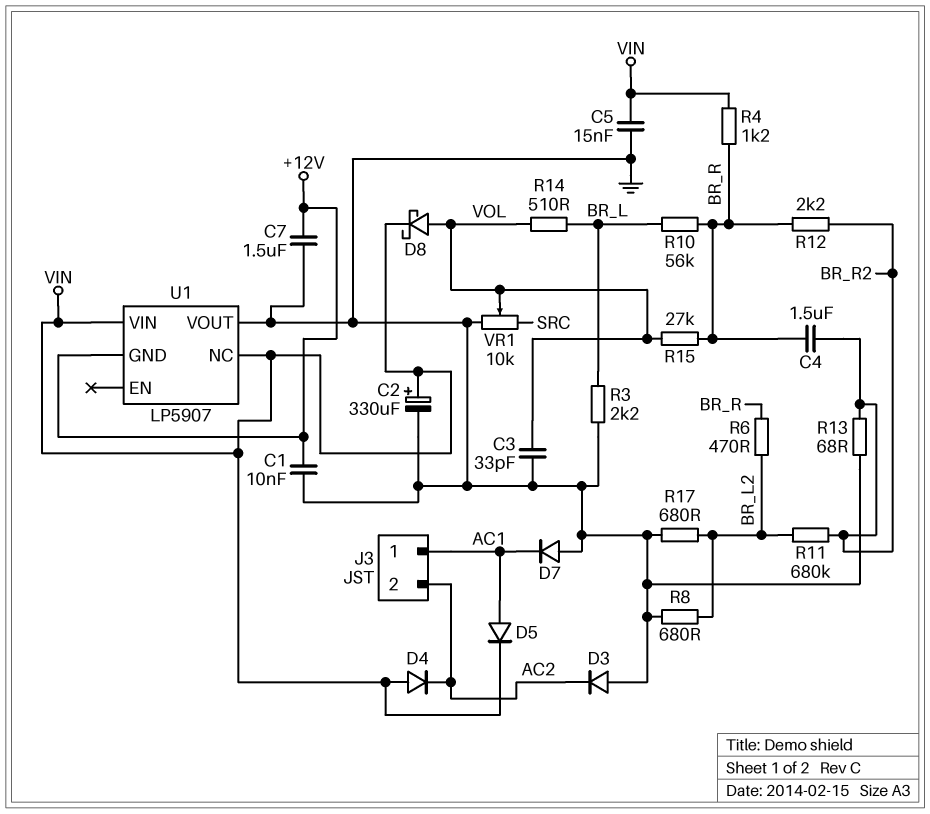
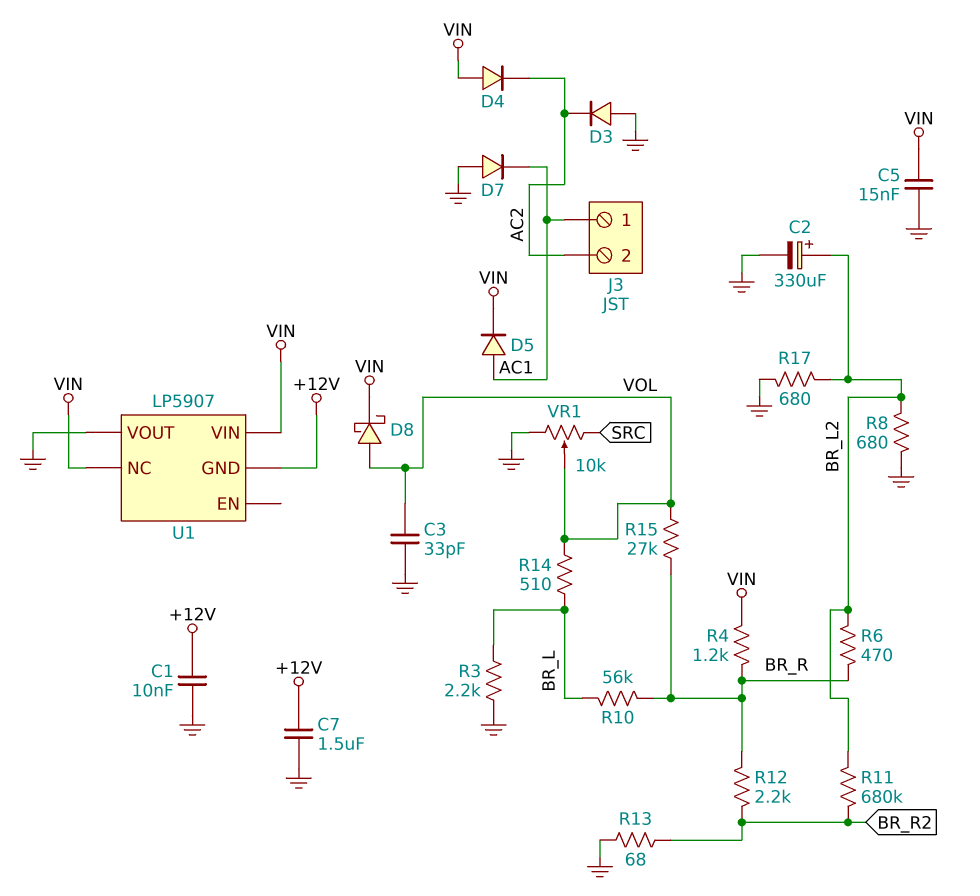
C2: 330uF (plus VIN, minus GND) -> 330uF (plus BR_L2, minus GND)
C4: 1.5uF (BR_R, BR_R2) -> none

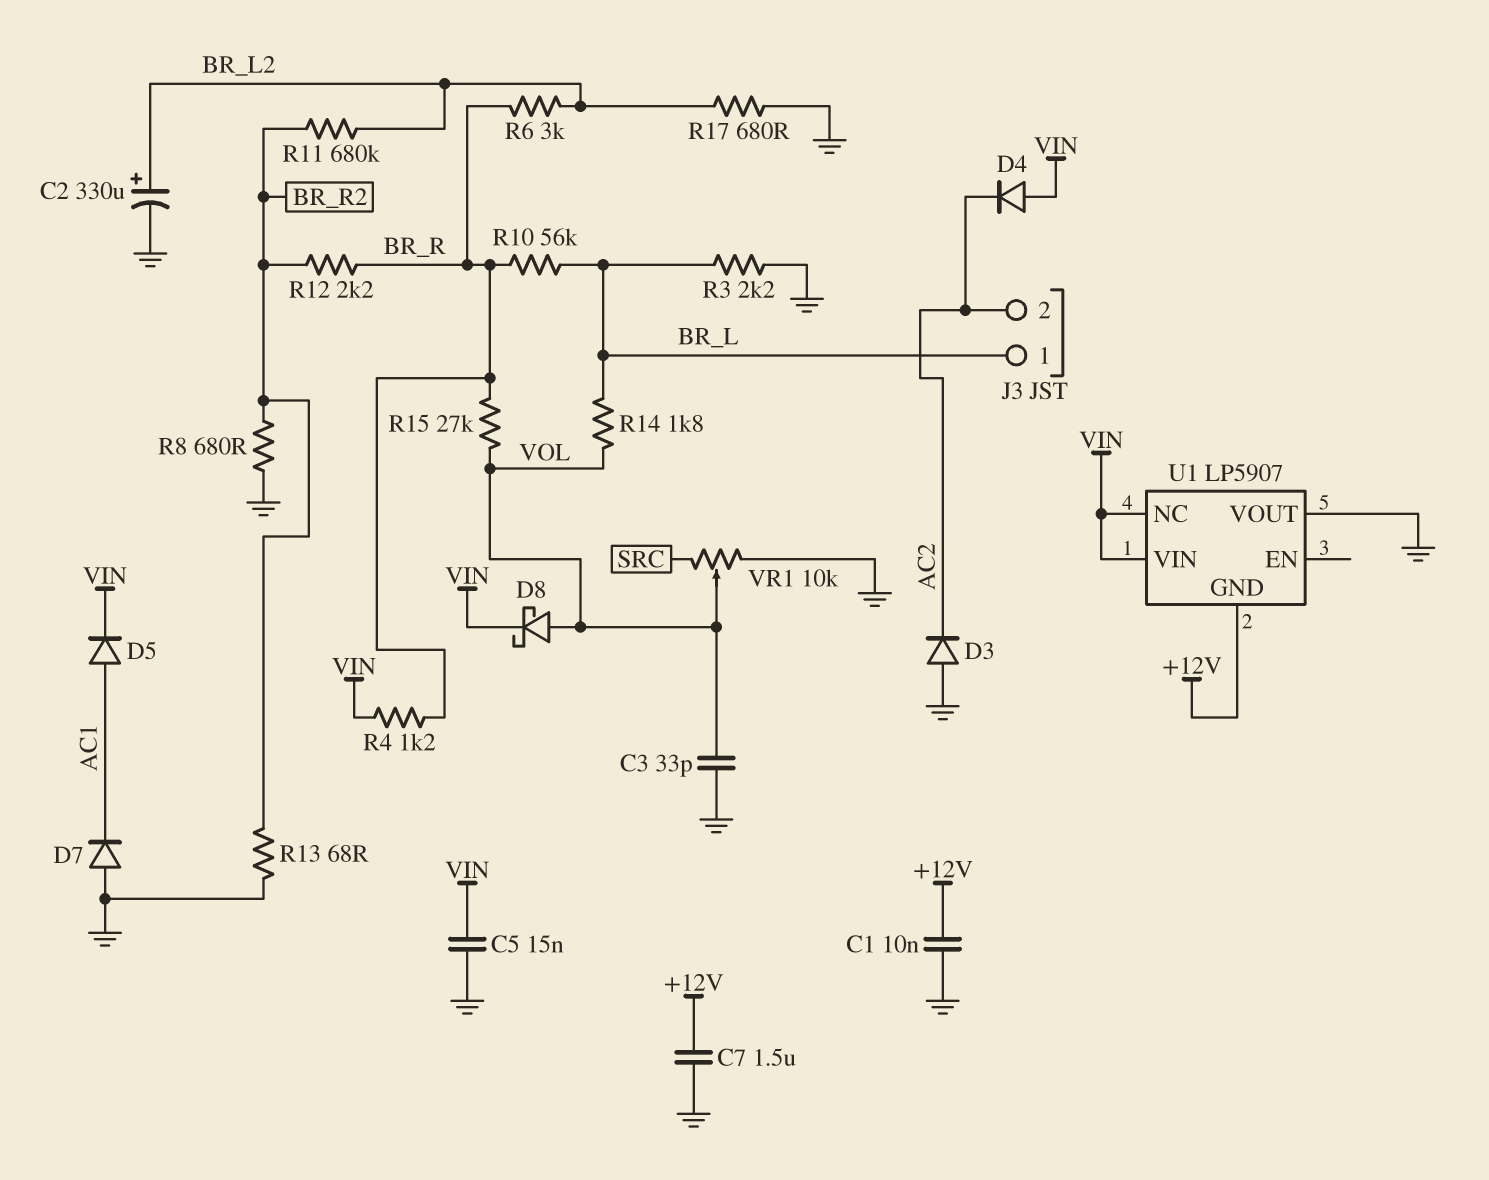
J3 pin 1: AC1 -> BR_L
R6: 470 (BR_L2, BR_R) -> 3k (BR_L2, BR_R)
R8: 680 (BR_L2, GND) -> 680 (BR_R2, GND)
R14: 510 (BR_L, VOL) -> 1.8k (BR_L, VOL)

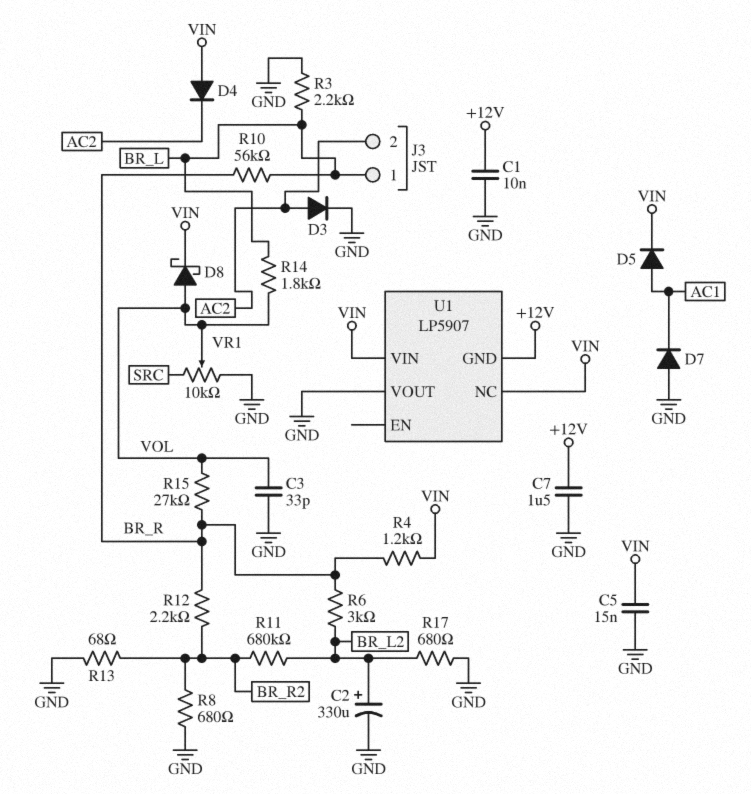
D3: diode (A GND, K AC2) -> diode (A AC2, K GND)

